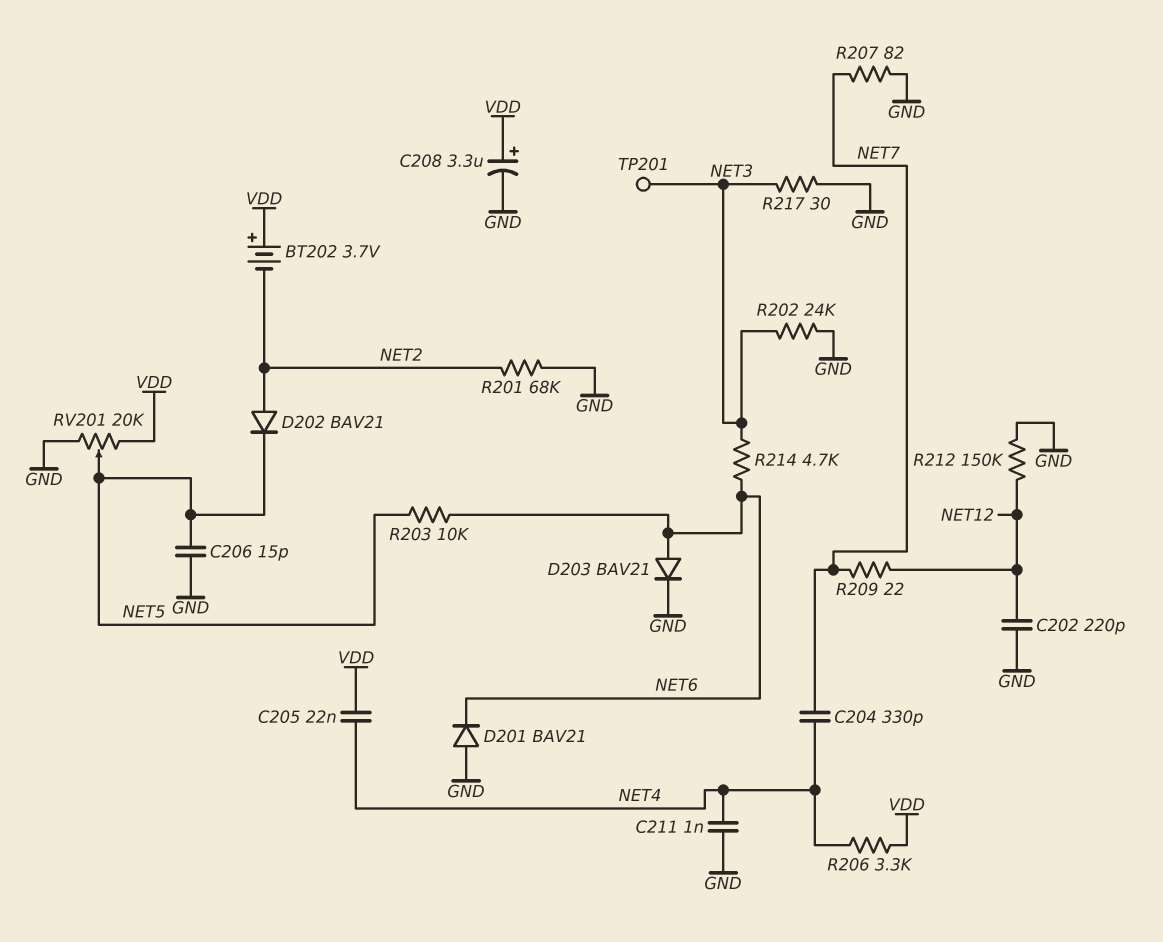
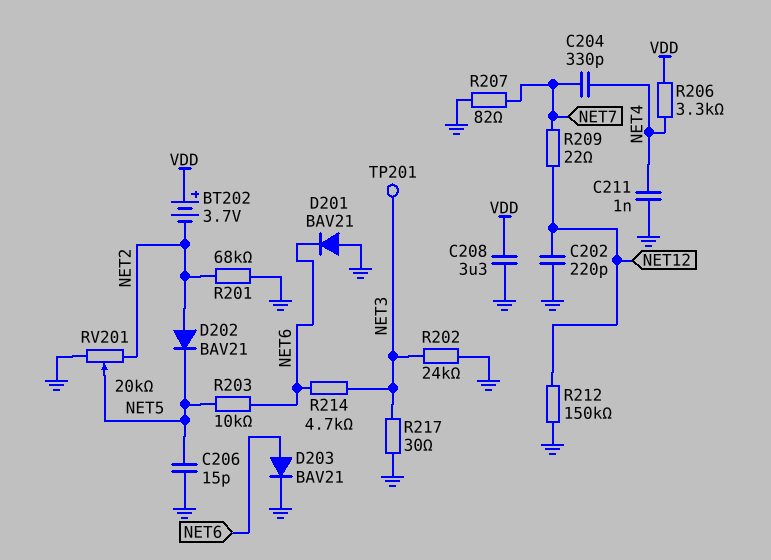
C205: 22nF (NET4, VDD) -> none
C208: 3.3uF (plus VDD, minus GND) -> 3.3uF (GND, VDD)
RV201: 20k (GND, VDD, wiper NET5) -> 20k (GND, NET2, wiper NET5)

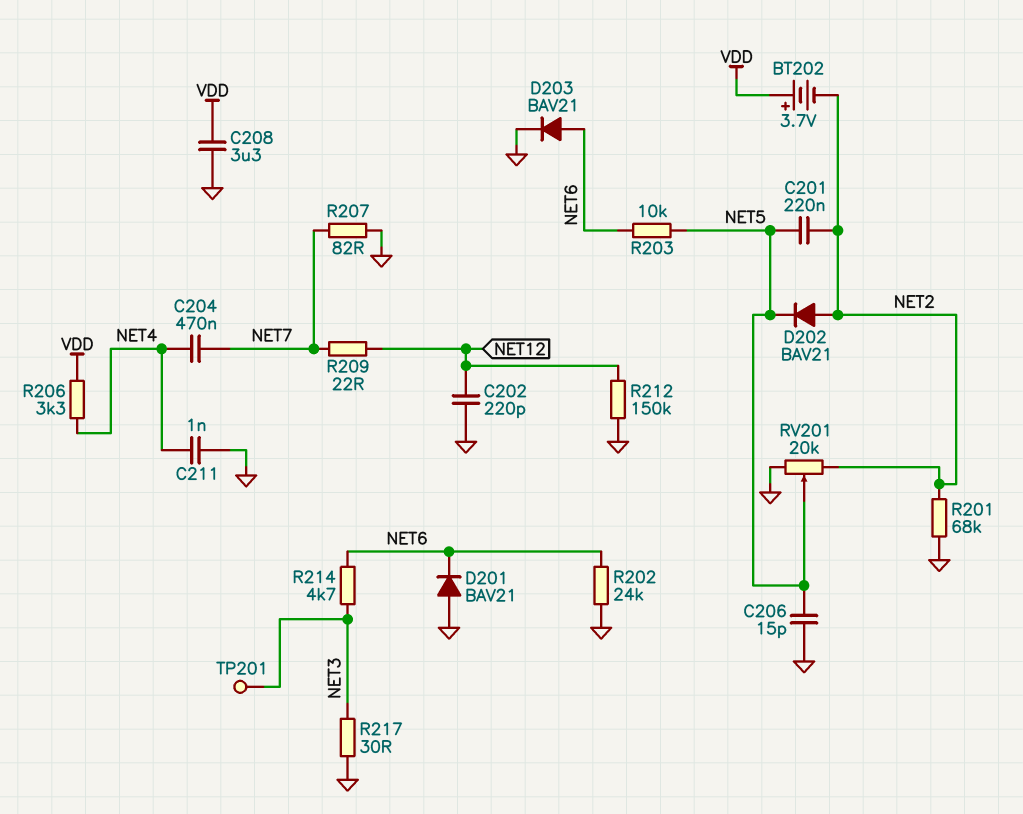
C201: none -> 220nF (NET2, NET5)
C204: 330pF (NET4, NET7) -> 470nF (NET4, NET7)
R202: 24k (GND, NET3) -> 24k (GND, NET6)

